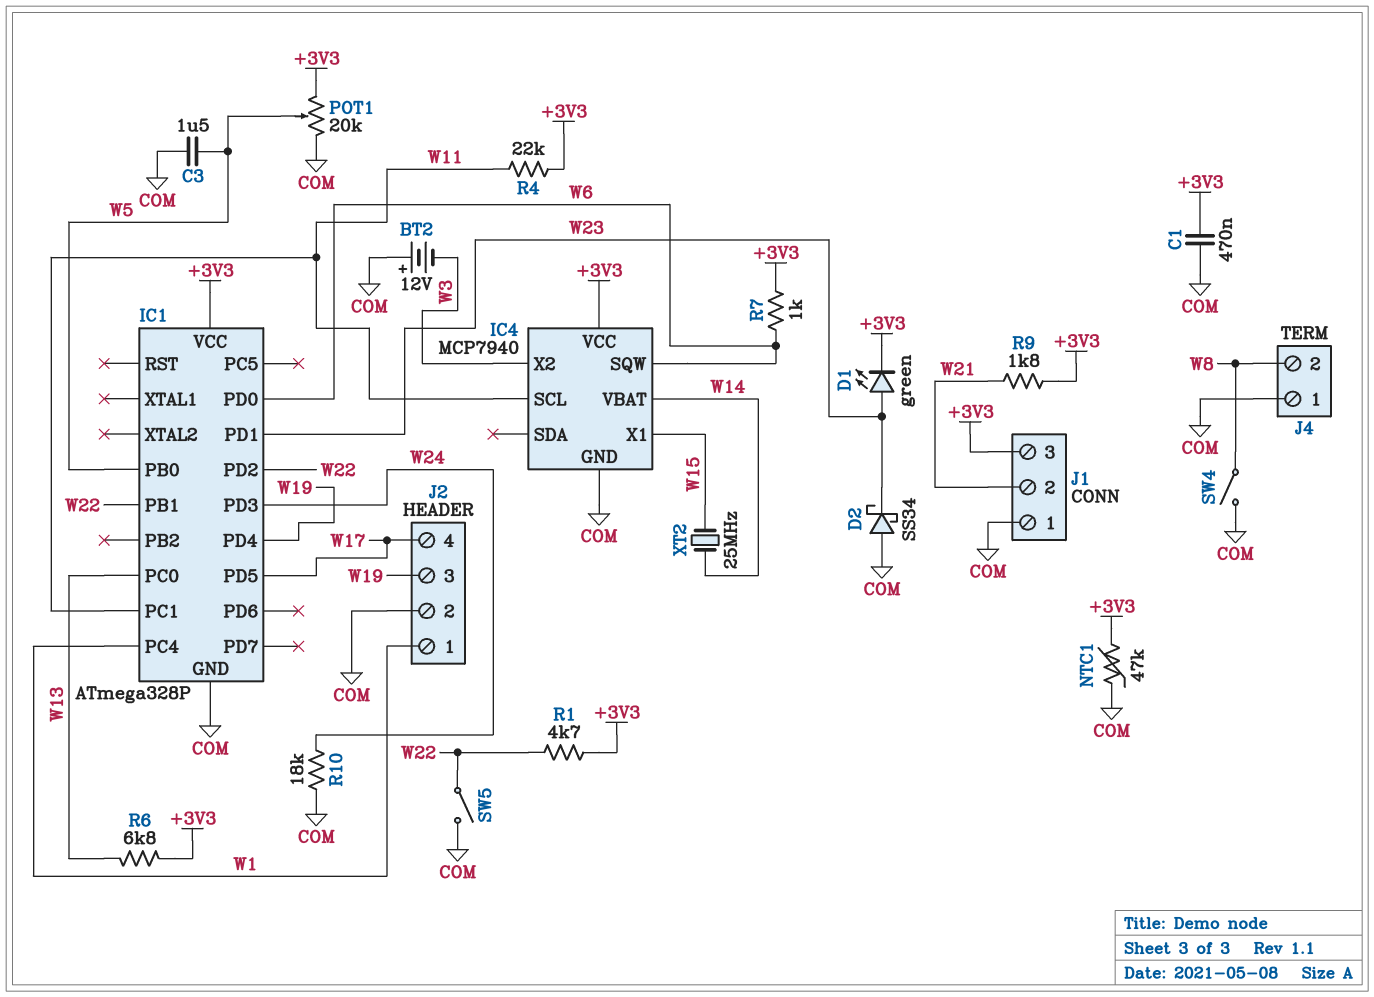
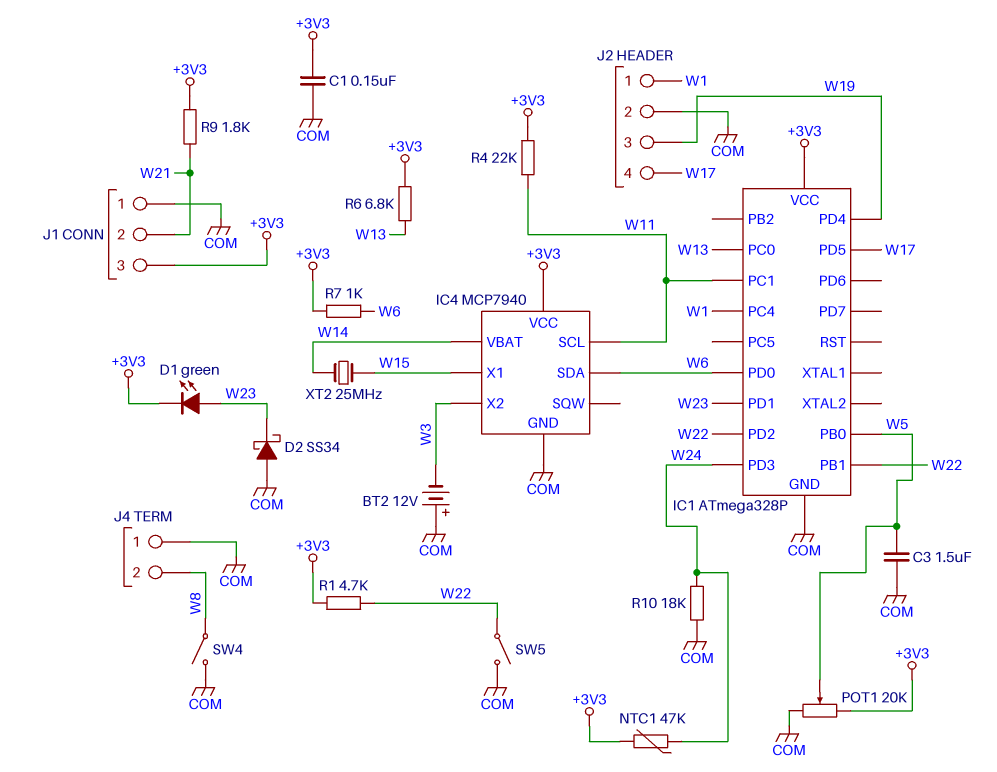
C1: 470nF (+3V3, COM) -> 150nF (+3V3, COM)
IC4 pin SDA: none -> W6
IC4 pin SQW: W6 -> none
NTC1: 47k (+3V3, COM) -> 47k (+3V3, W24)

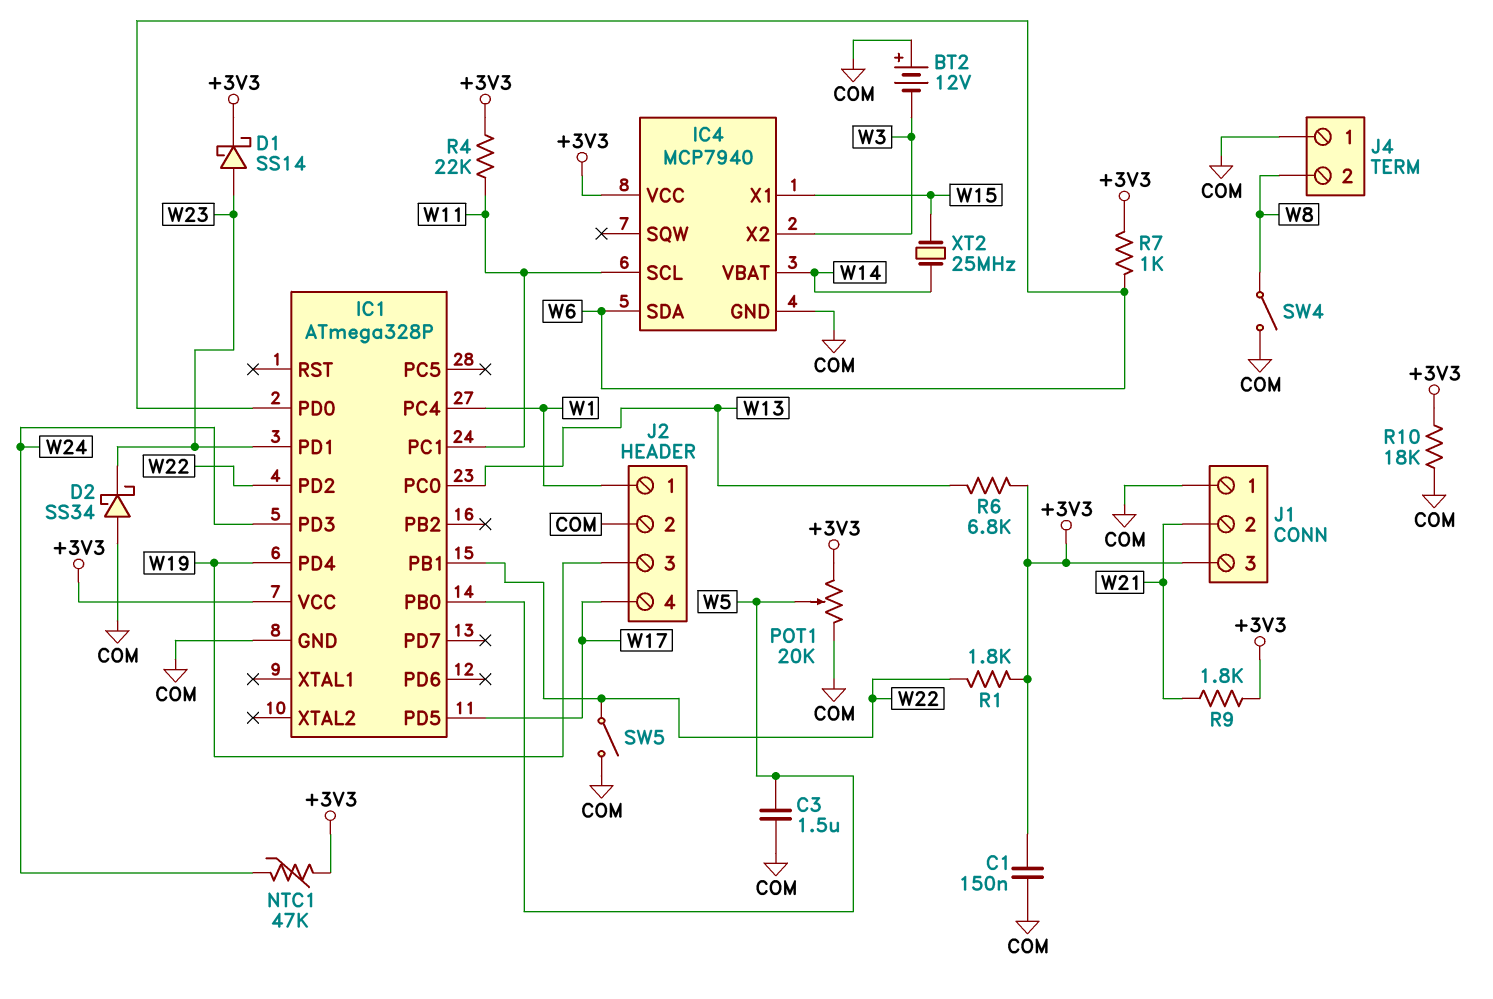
D1: LED green (A W23, K +3V3) -> schottky SS14 (A W23, K +3V3)
R1: 4.7k (+3V3, W22) -> 1.8k (+3V3, W22)
R10: 18k (COM, W24) -> 18k (+3V3, COM)

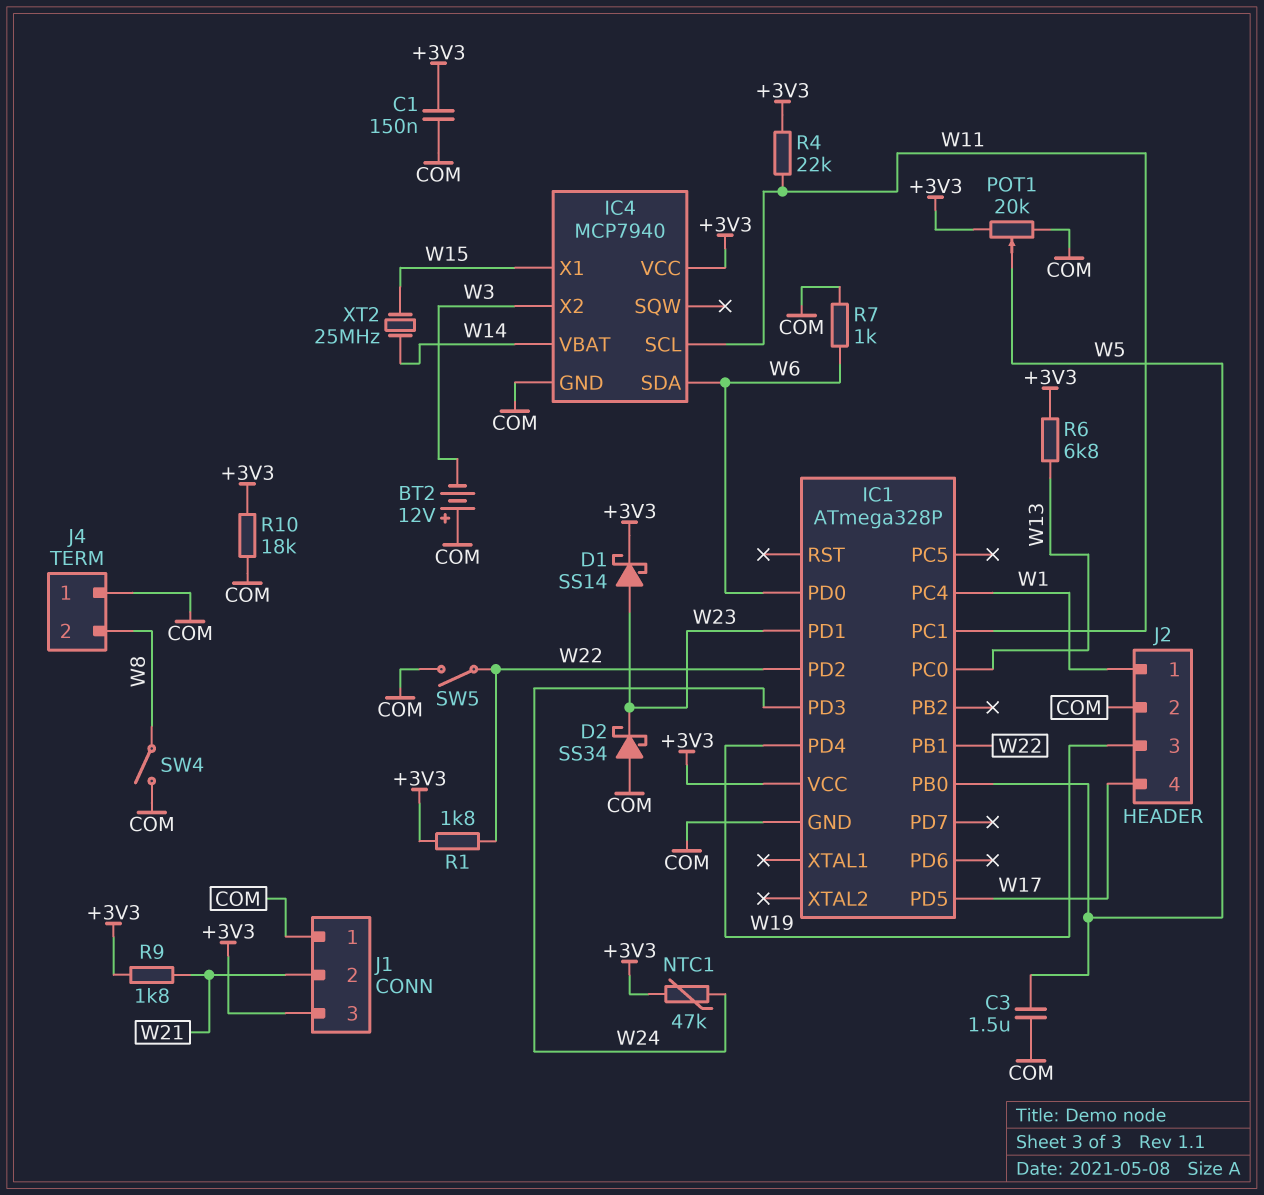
R7: 1k (+3V3, W6) -> 1k (COM, W6)

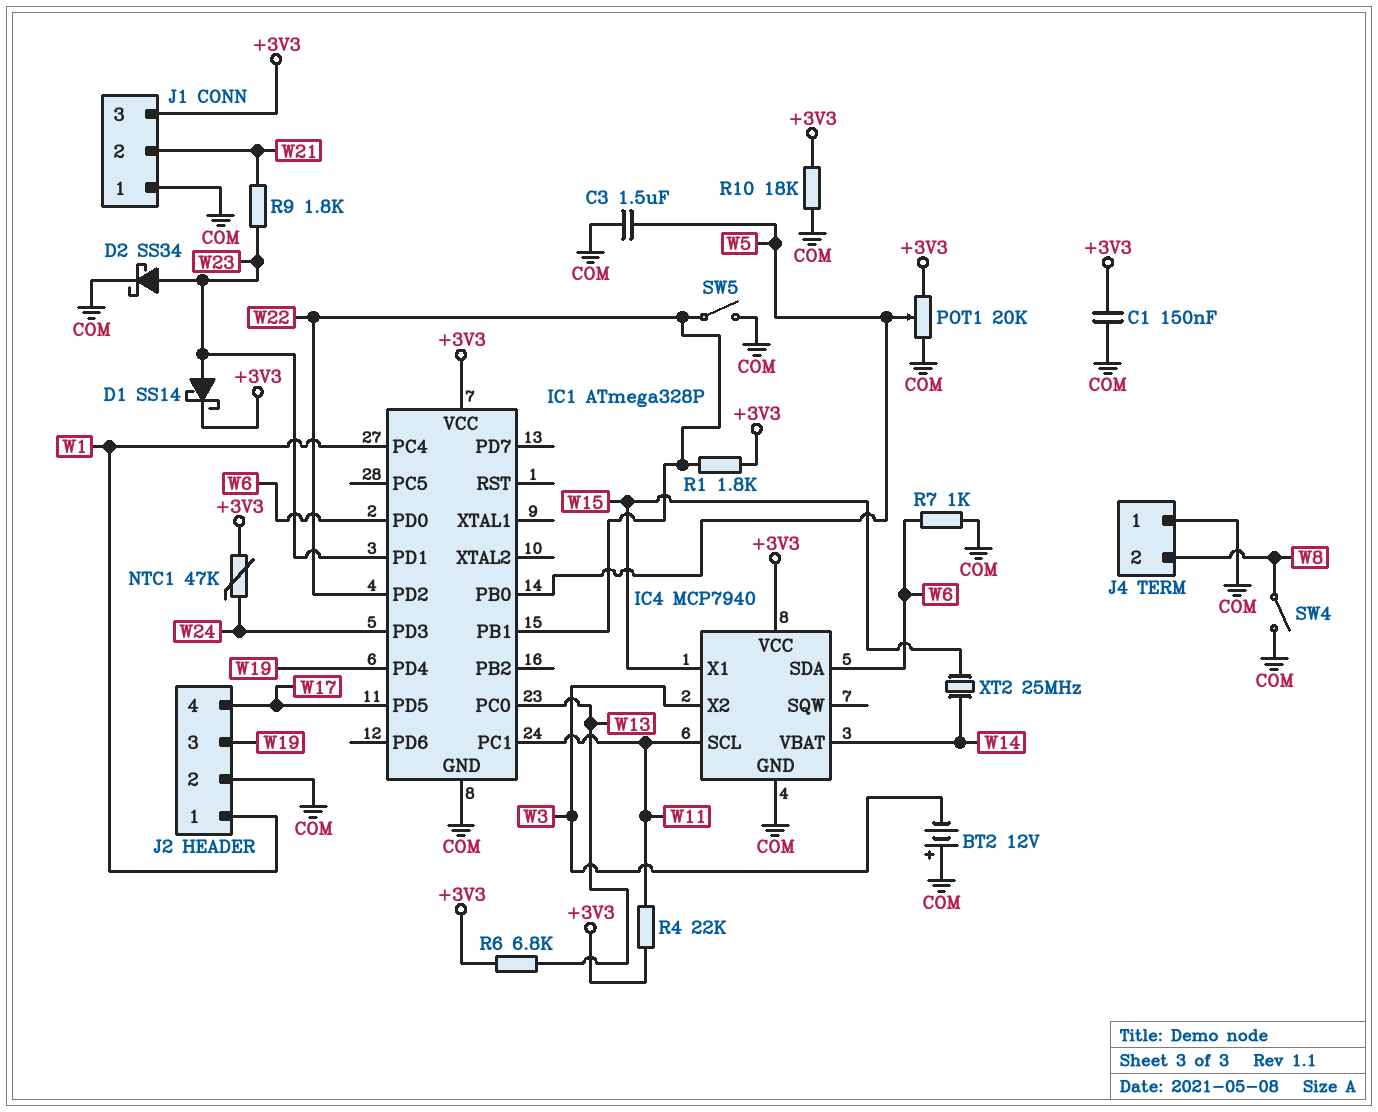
D2: schottky SS34 (A COM, K W23) -> schottky SS34 (A W23, K COM)
R9: 1.8k (+3V3, W21) -> 1.8k (W21, W23)

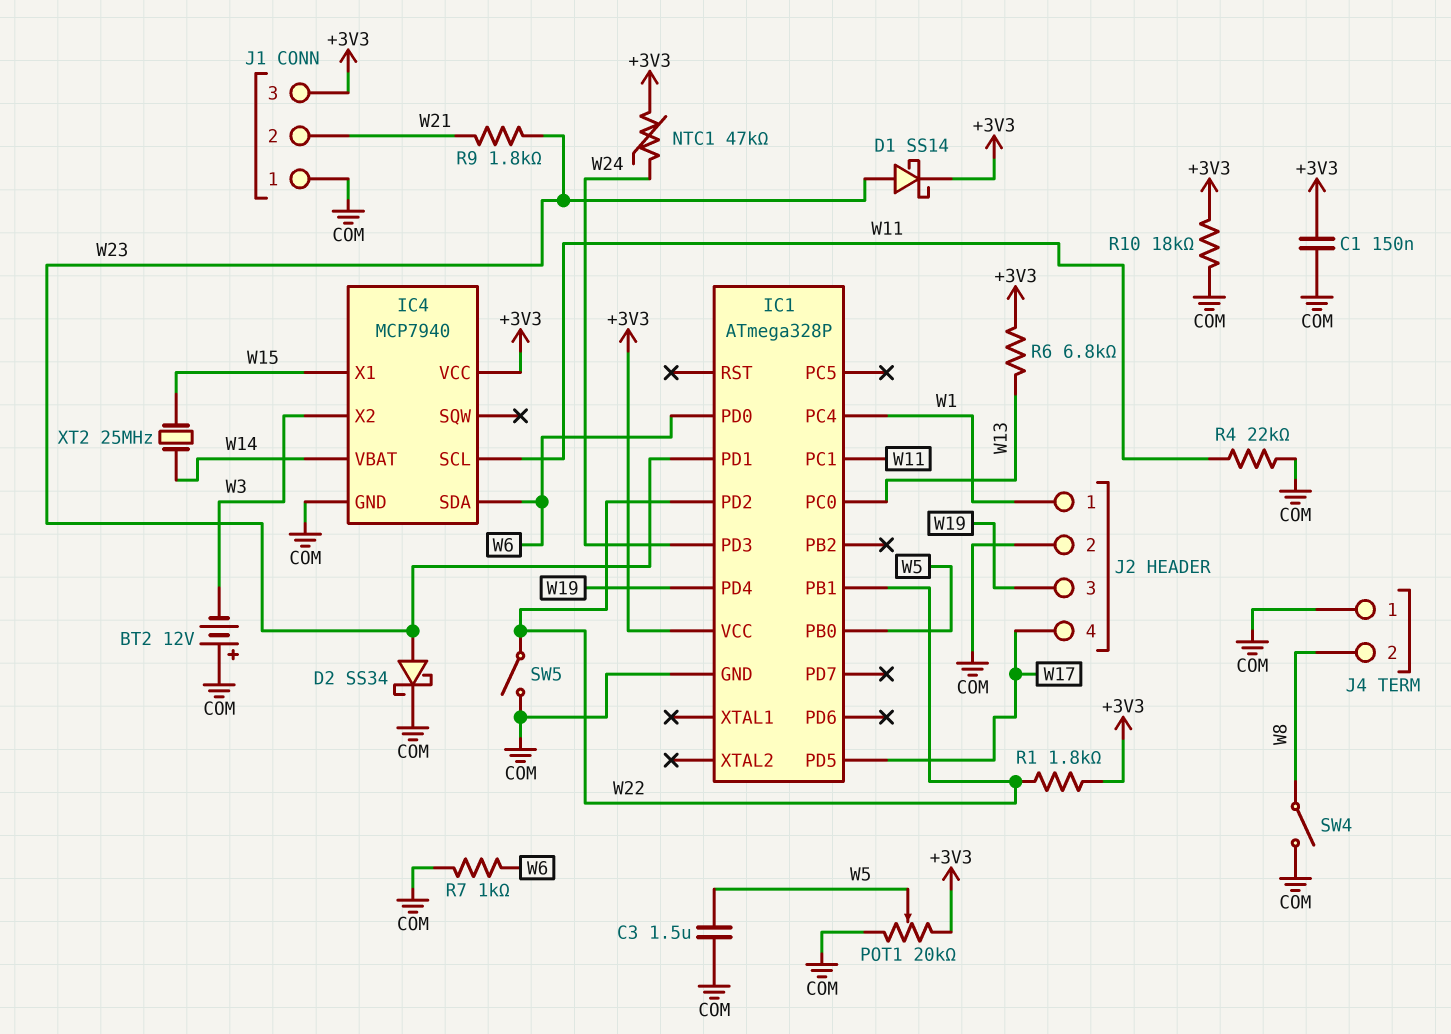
R4: 22k (+3V3, W11) -> 22k (COM, W11)

